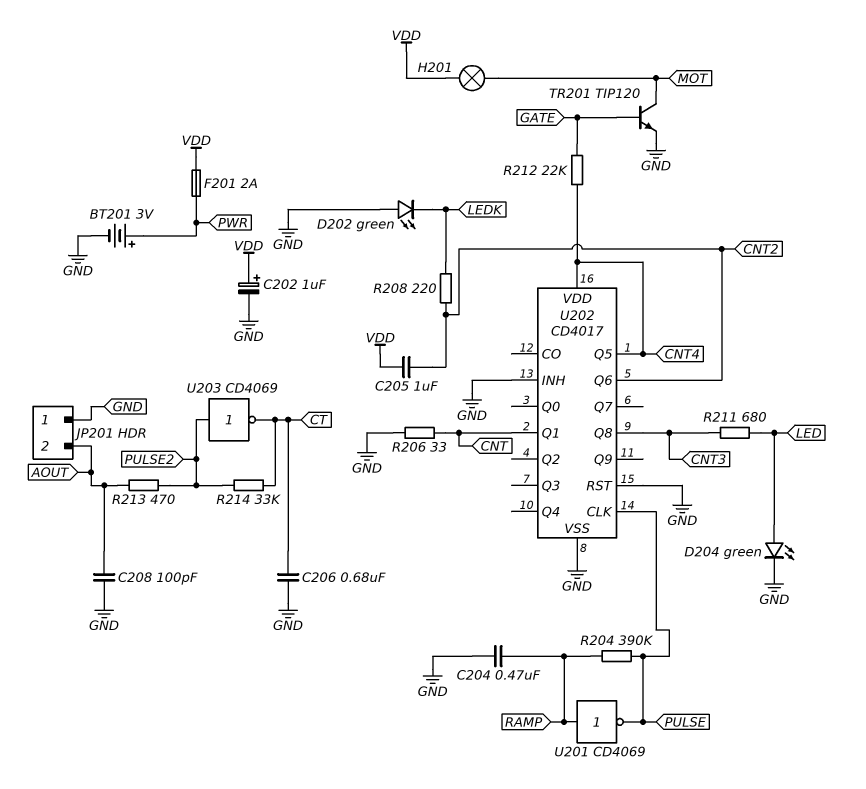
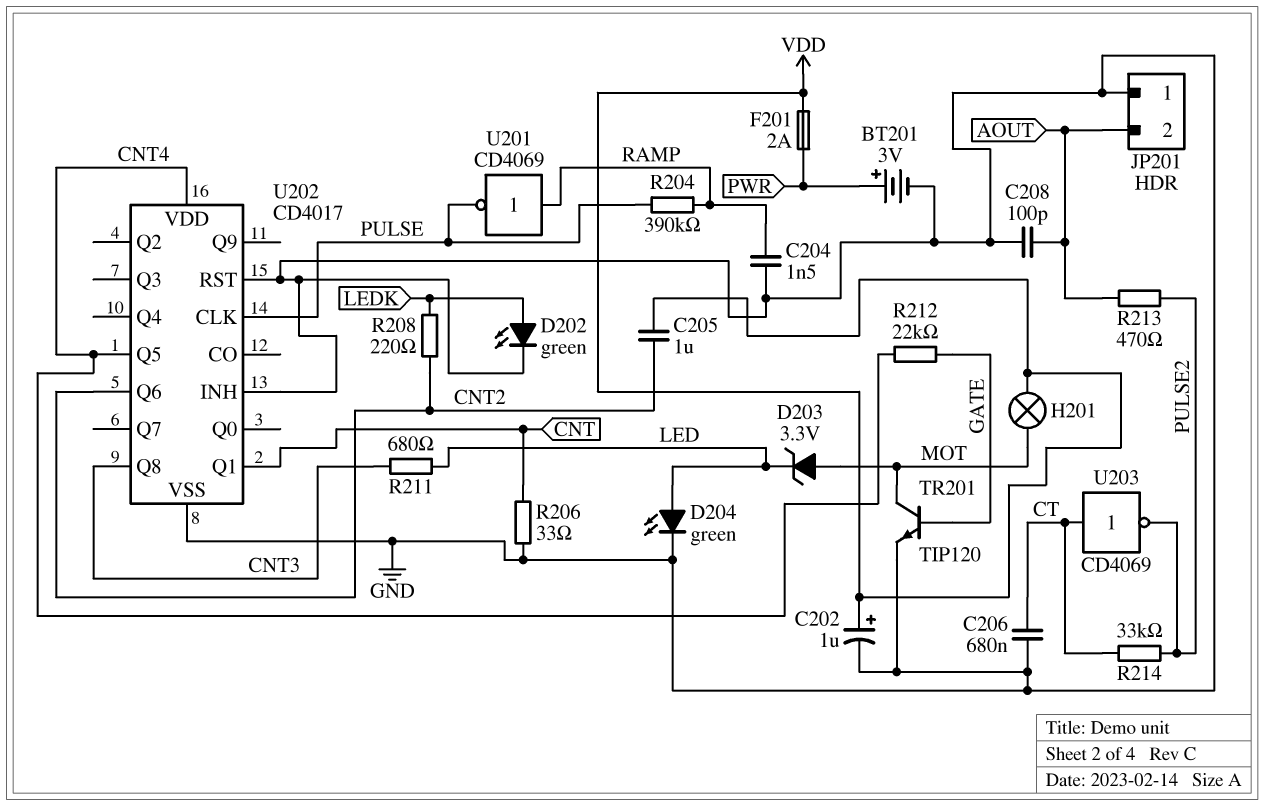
C204: 470nF (GND, RAMP) -> 1.5nF (GND, RAMP)
D202: LED green (A GND, K LEDK) -> LED green (A LEDK, K GND)
D203: none -> zener 3.3V (A MOT, K LED)
U203: NOT CD4069 (in PULSE2, out CT) -> NOT CD4069 (in CT, out PULSE2)

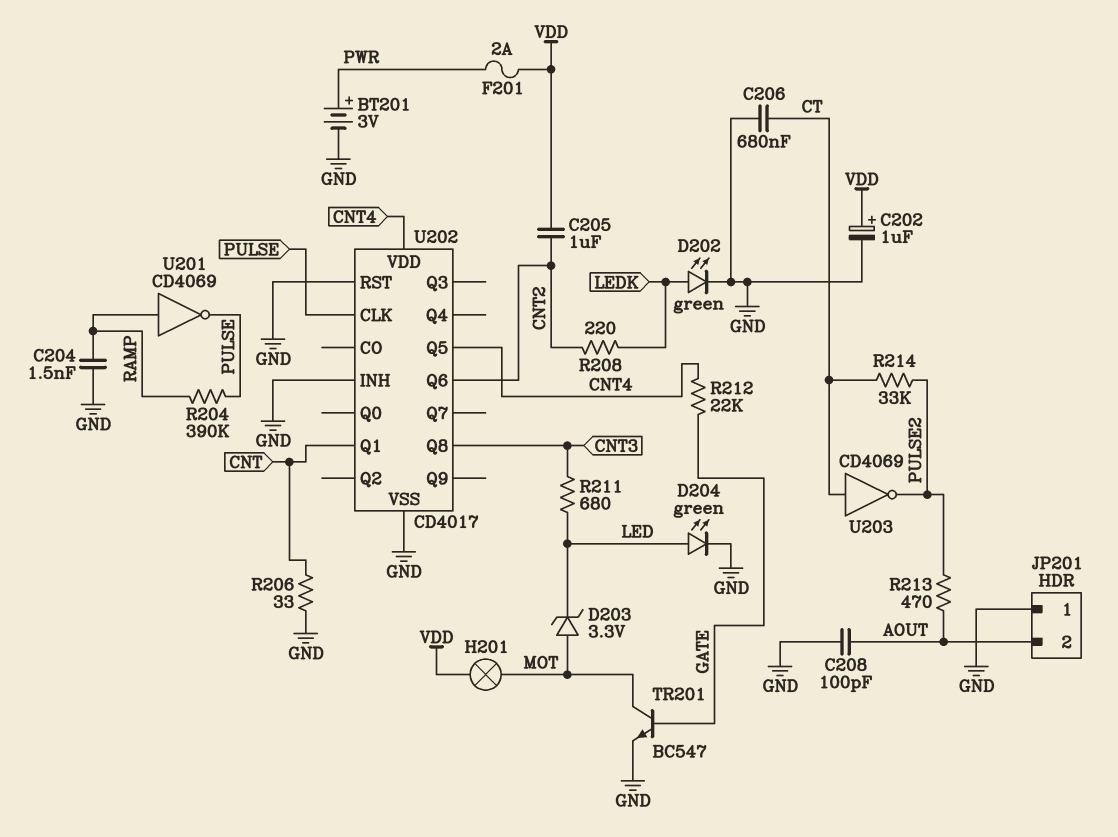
TR201: NPN TIP120 (B GATE, C MOT, E GND) -> NPN BC547 (B GATE, C MOT, E GND)

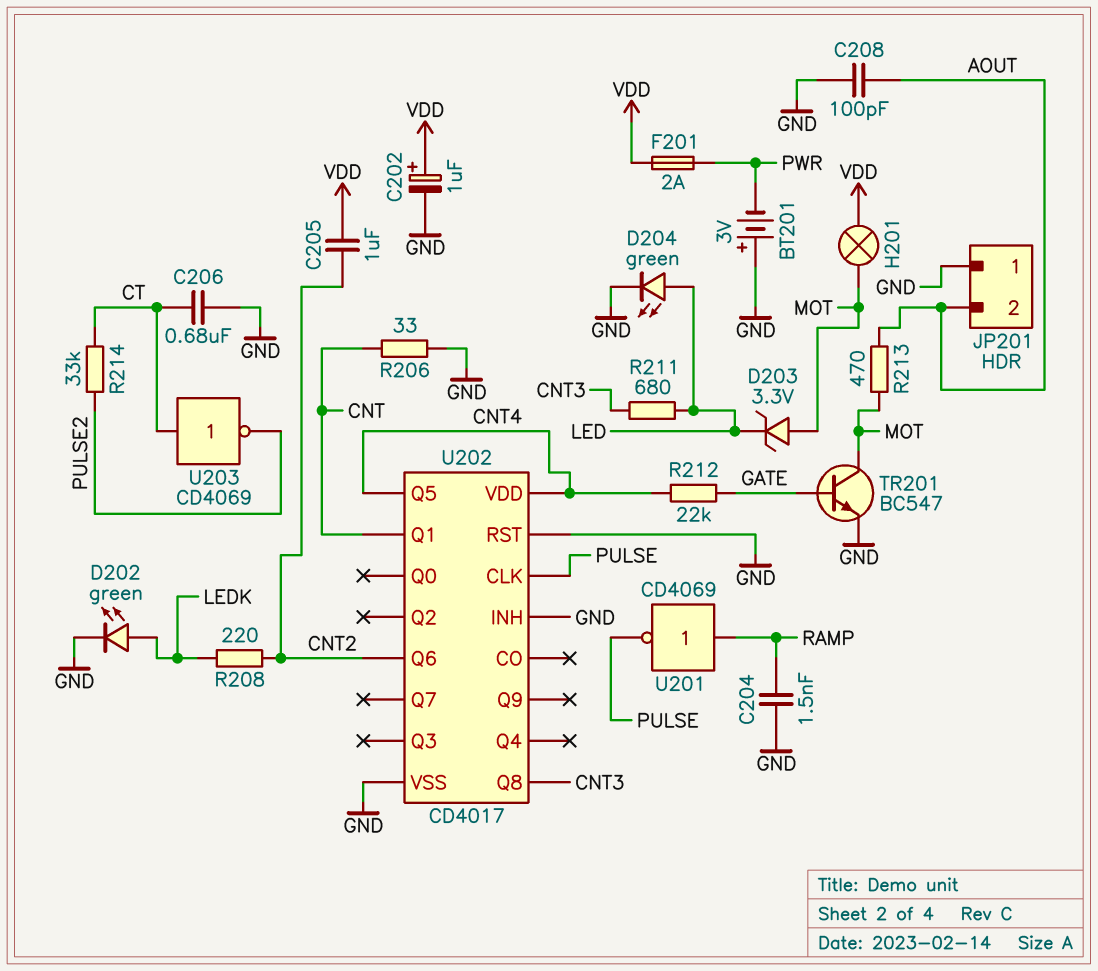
BT201: 3V (plus PWR, minus GND) -> 3V (plus GND, minus PWR)
R204: 390k (PULSE, RAMP) -> none
R213: 470 (AOUT, PULSE2) -> 470 (AOUT, MOT)

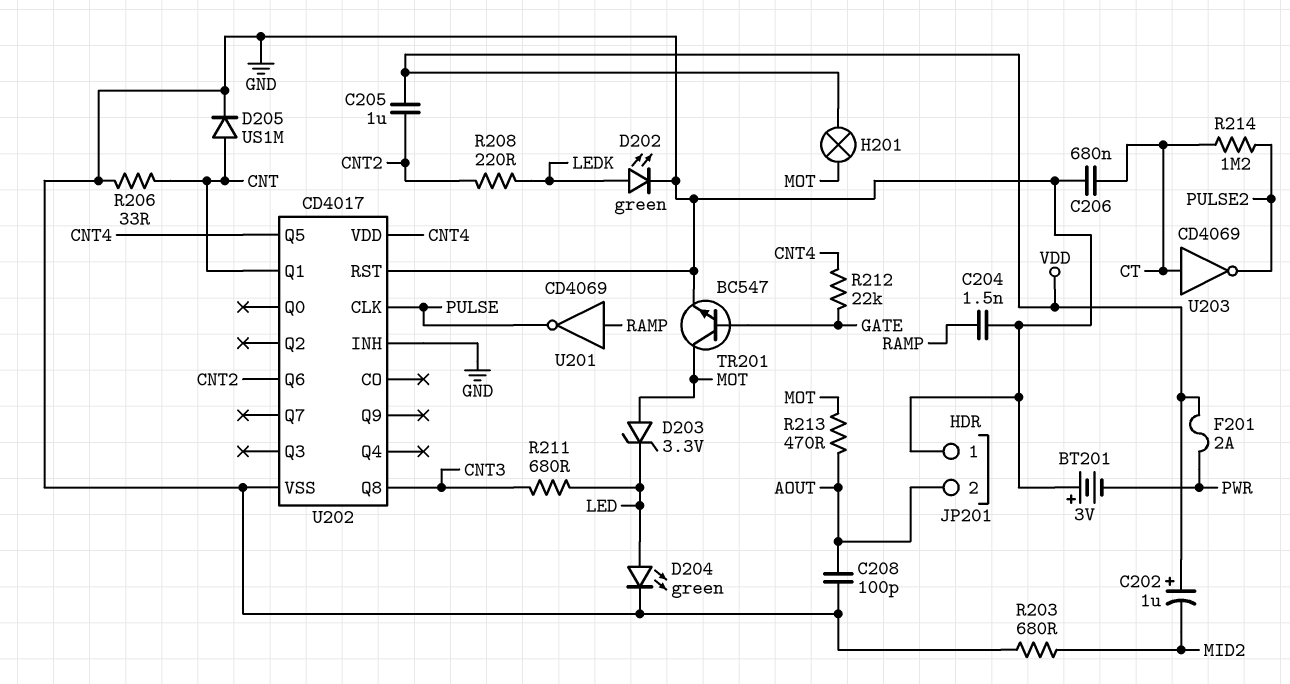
C202: 1uF (plus VDD, minus GND) -> 1uF (plus VDD, minus MID2)
D205: none -> diode US1M (A CNT, K GND)
R203: none -> 680 (GND, MID2)
R214: 33k (CT, PULSE2) -> 1.2M (CT, PULSE2)

